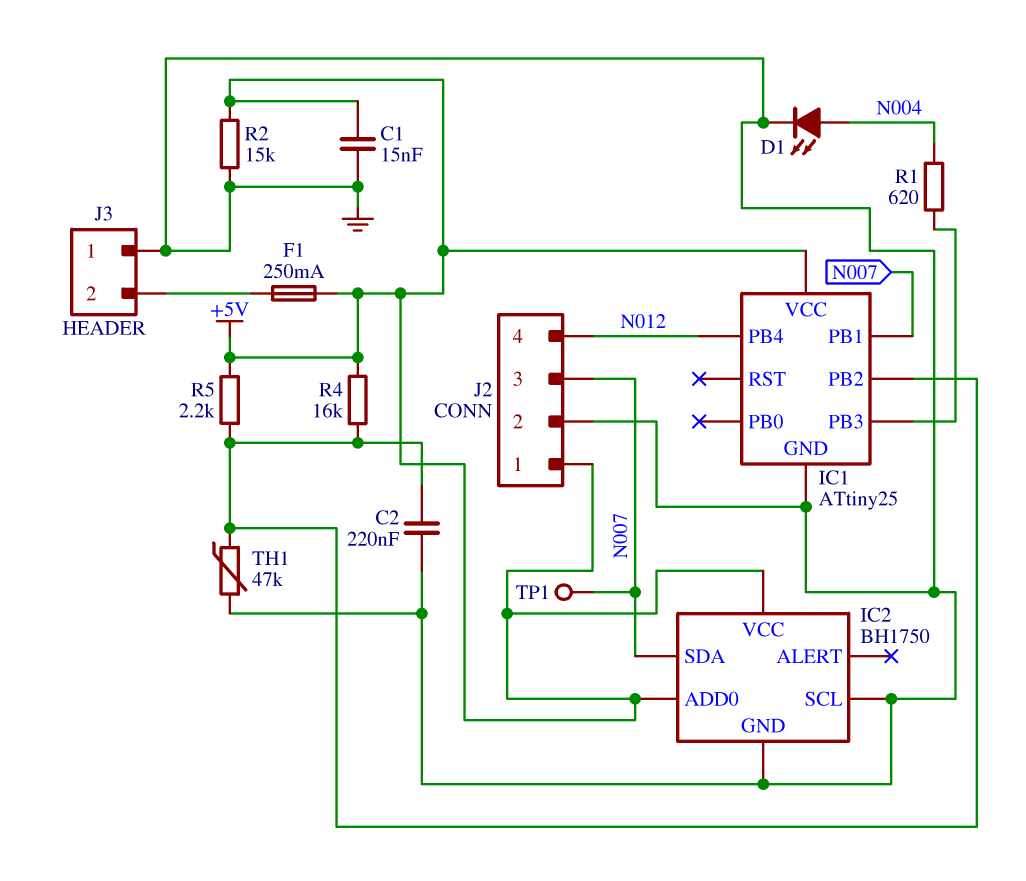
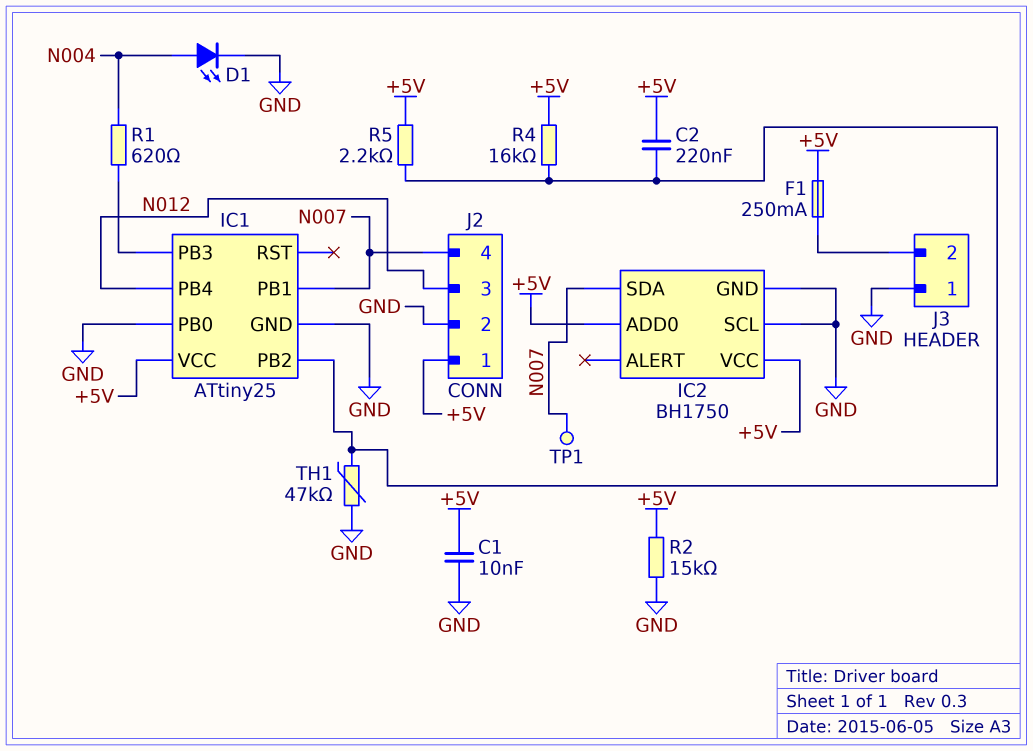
C1: 15nF (+5V, GND) -> 10nF (+5V, GND)
C2: 220nF (GND, IC1/PB2) -> 220nF (+5V, IC1/PB2)
IC1 pin PB0: none -> GND
J2 pin 3: N007 -> N012
J2 pin 4: N012 -> N007

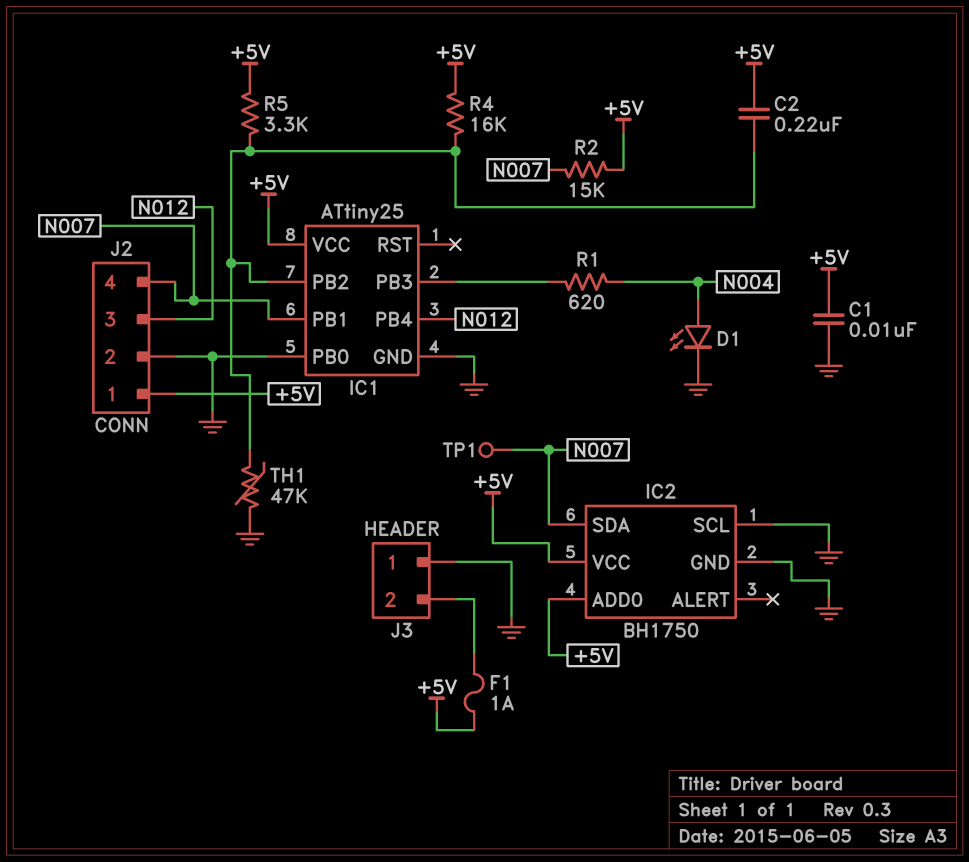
F1: 250mA (+5V, J3/2) -> 1A (+5V, J3/2)
R2: 15k (+5V, GND) -> 15k (+5V, N007)
R5: 2.2k (+5V, IC1/PB2) -> 3.3k (+5V, IC1/PB2)

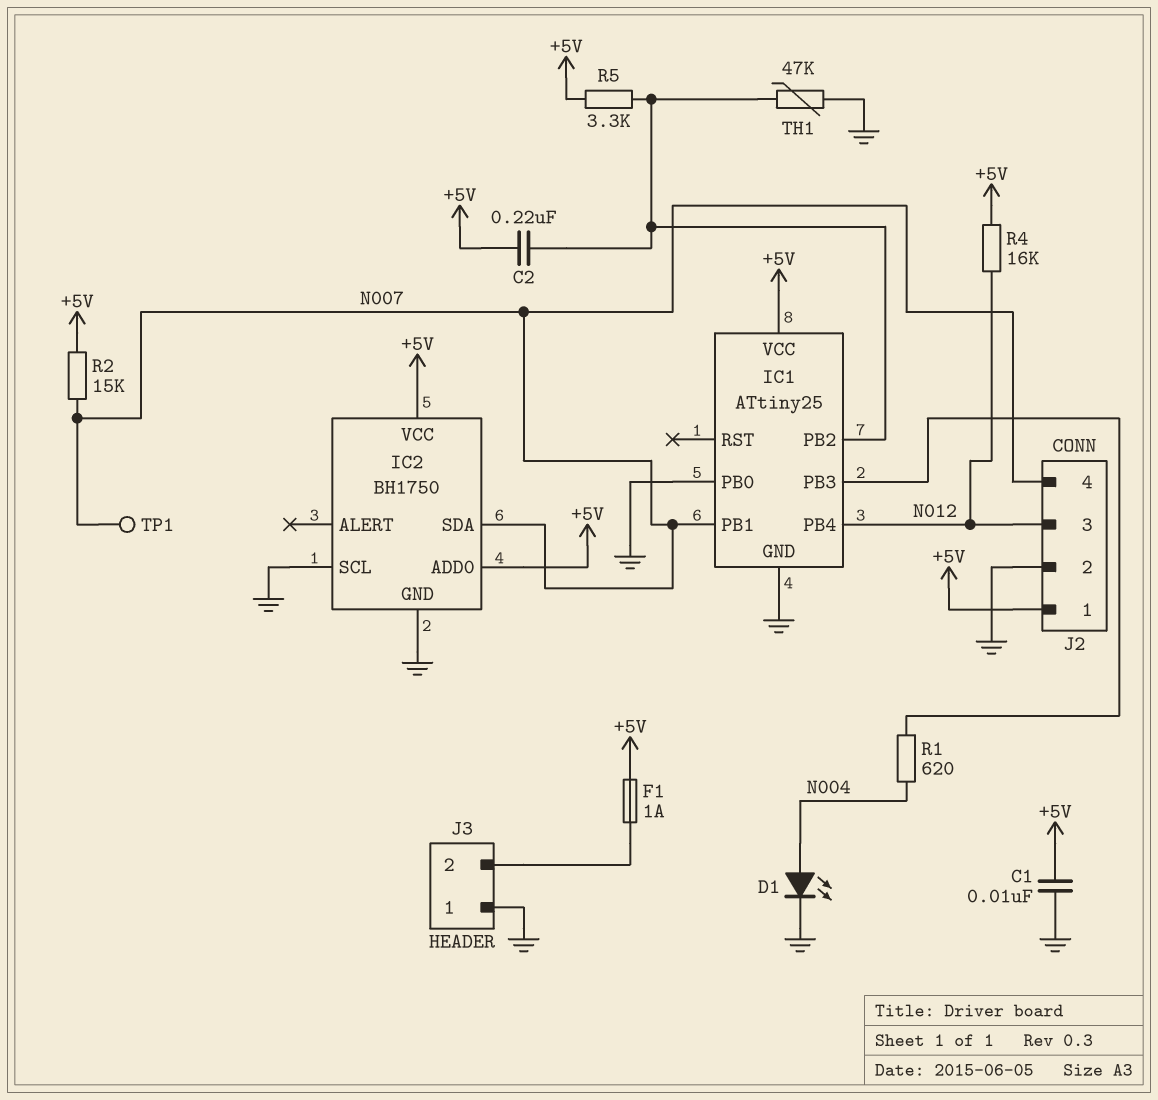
R4: 16k (+5V, IC1/PB2) -> 16k (+5V, N012)

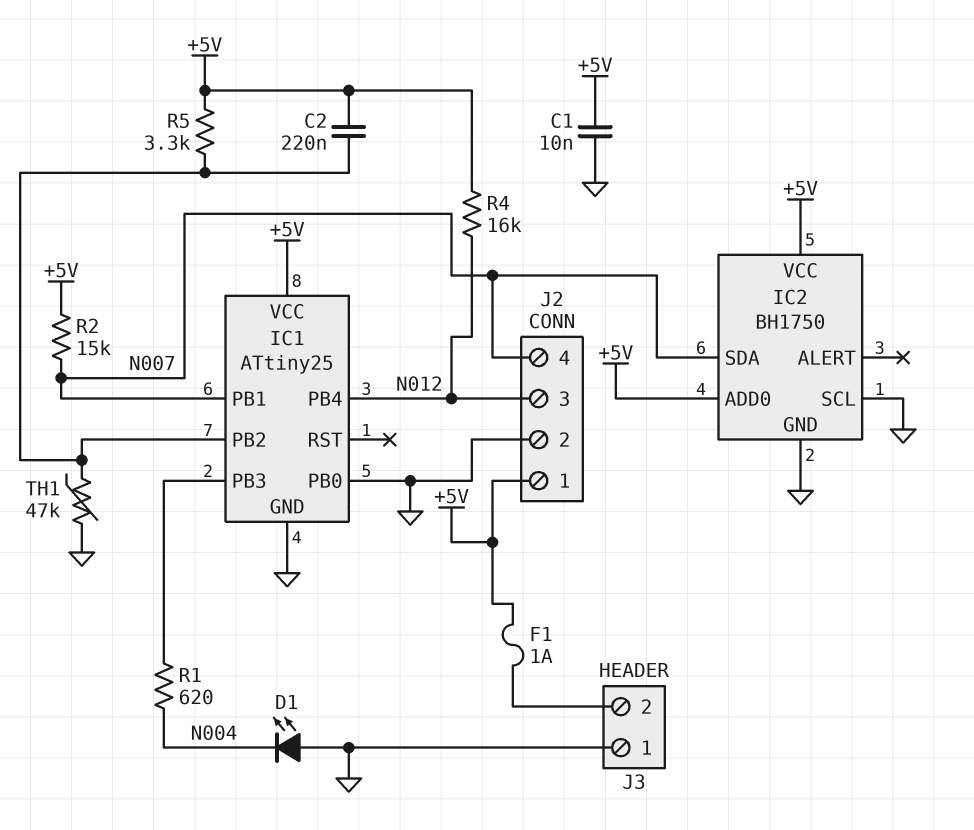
D1: LED (A N004, K GND) -> LED (A GND, K N004)
TP1: test point (N007) -> none

